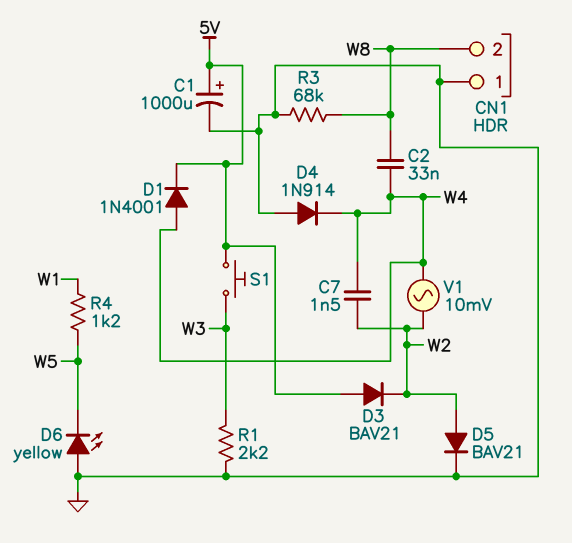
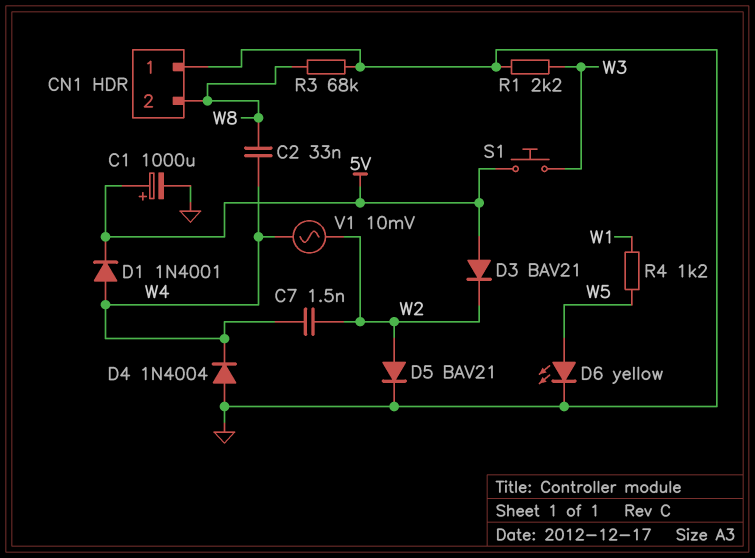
D4: diode 1N914 (A GND, K W4) -> diode 1N4004 (A GND, K W4)
D6: LED yellow (A GND, K W5) -> LED yellow (A W5, K GND)

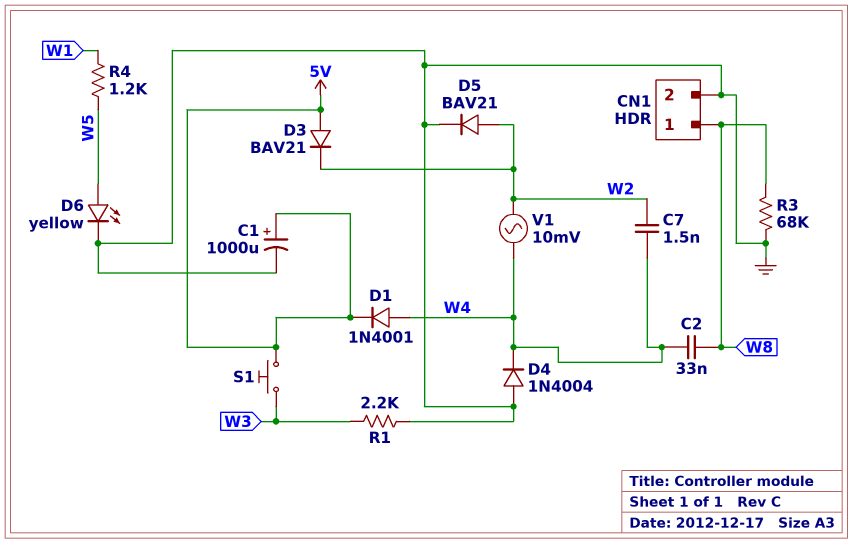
CN1 pin 1: GND -> W8
CN1 pin 2: W8 -> GND

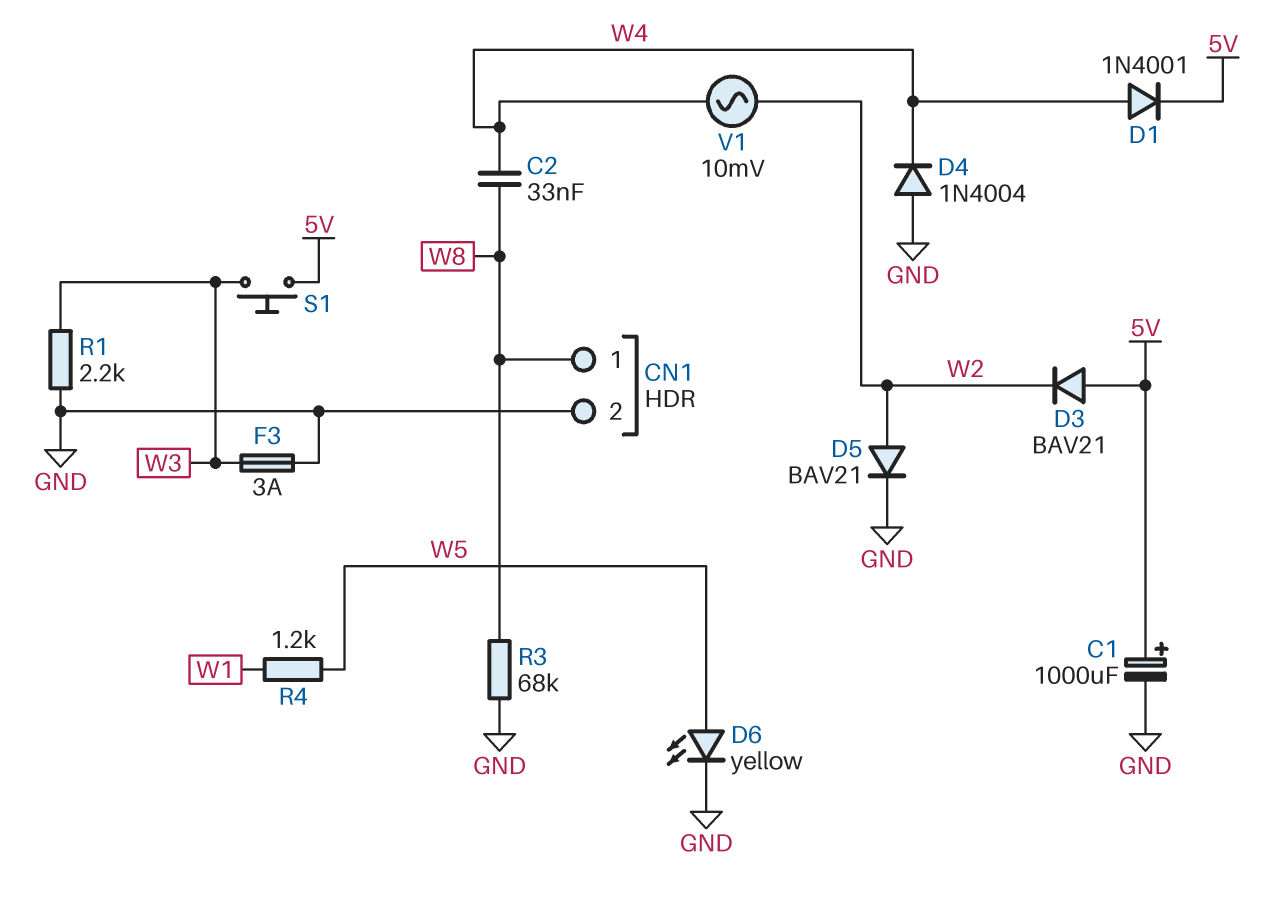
C7: 1.5nF (W2, W4) -> none
F3: none -> 3A (GND, W3)

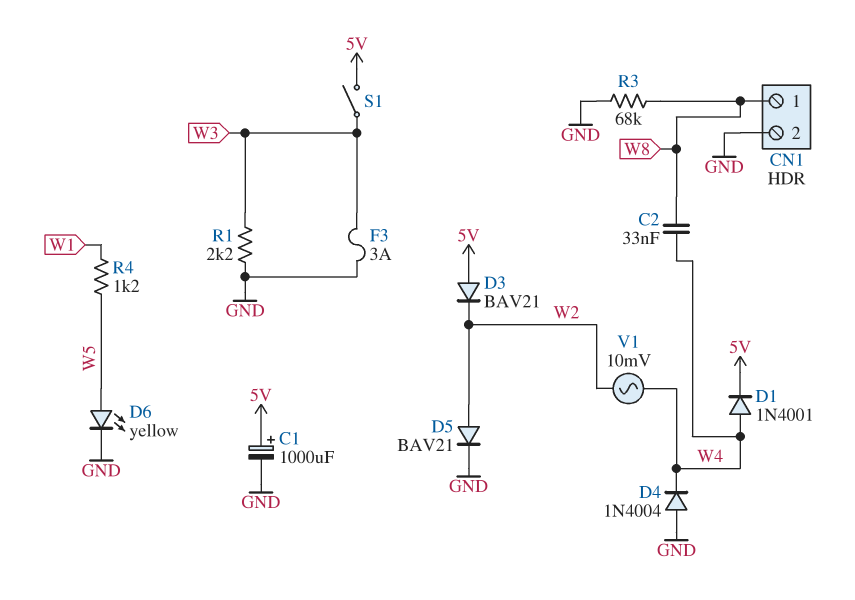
S1: button (5V, W3) -> switch (5V, W3)

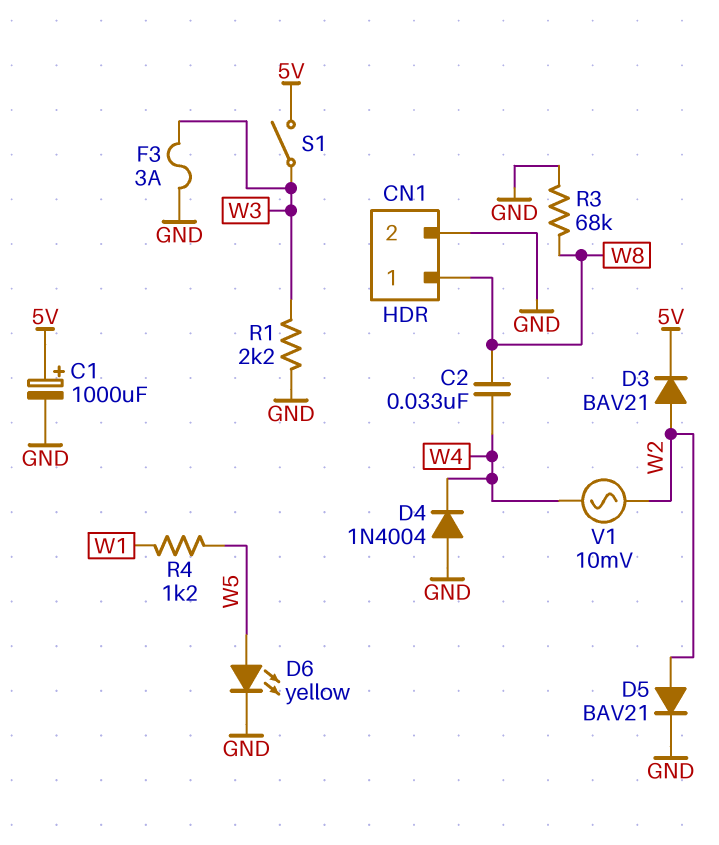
D1: diode 1N4001 (A W4, K 5V) -> none
D3: diode BAV21 (A 5V, K W2) -> diode BAV21 (A W2, K 5V)

